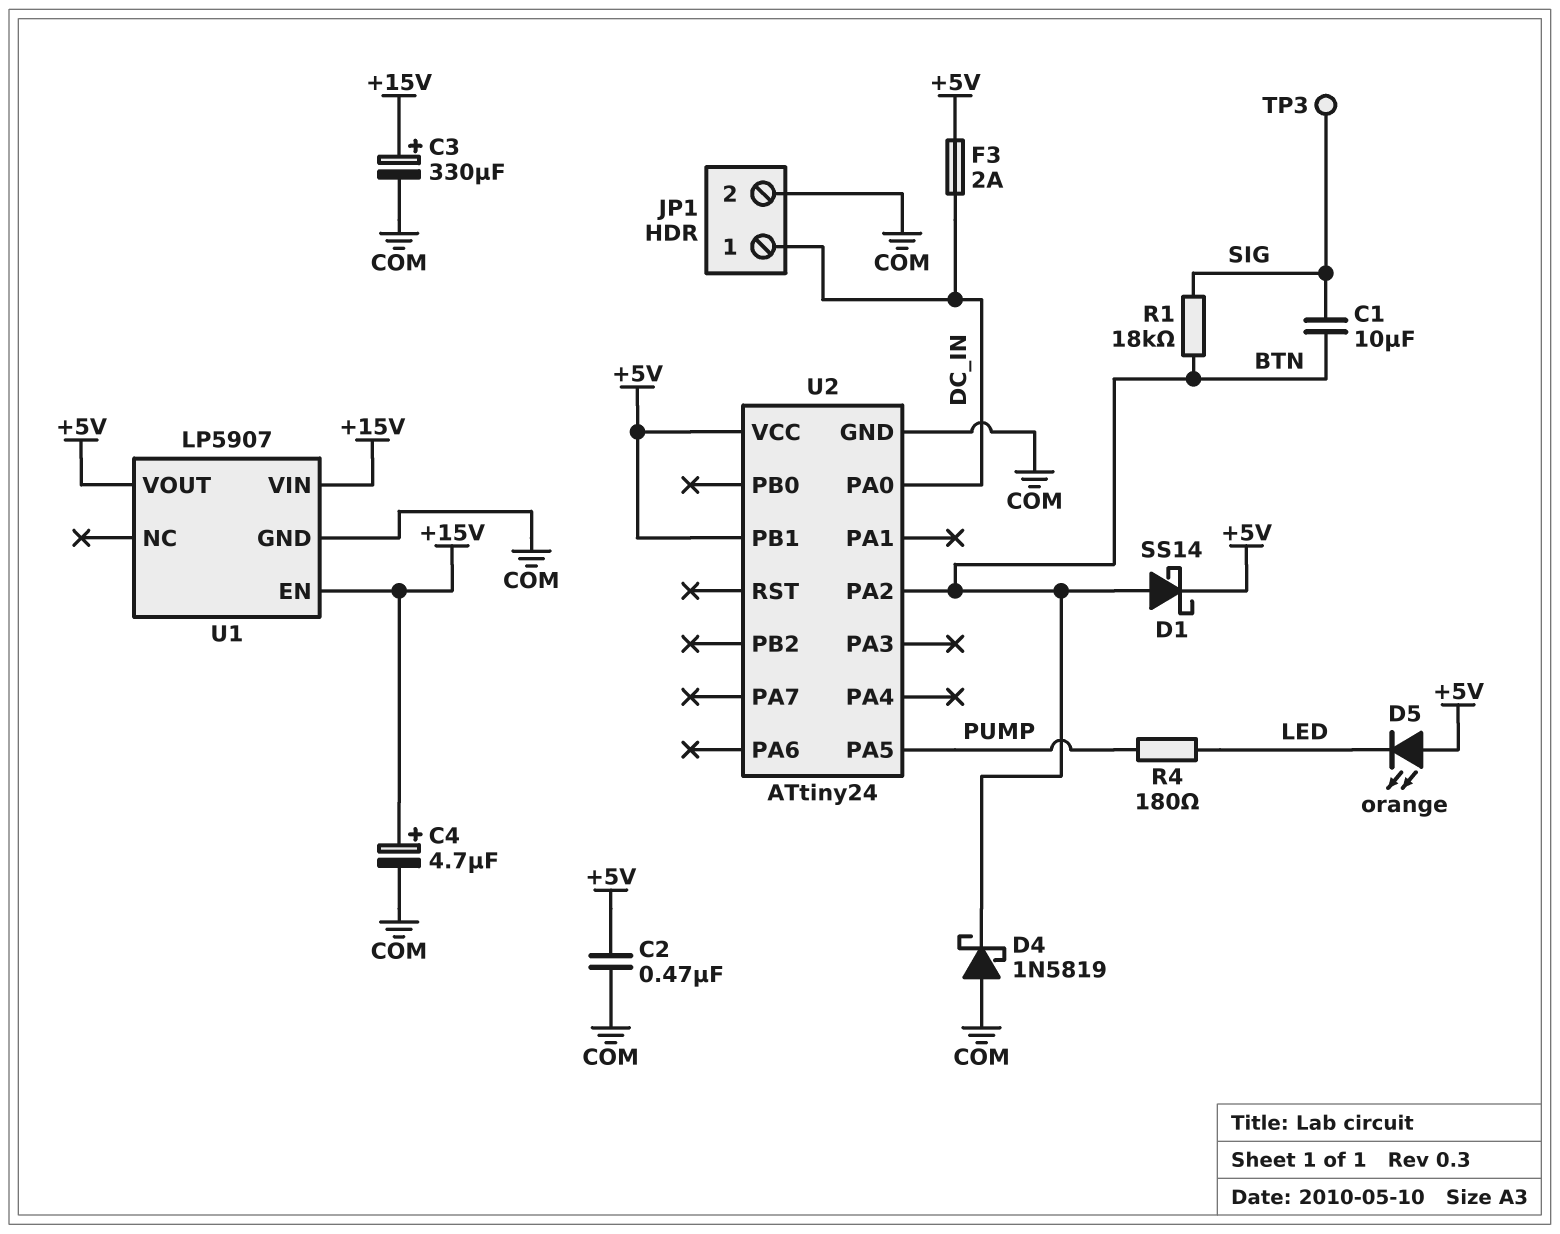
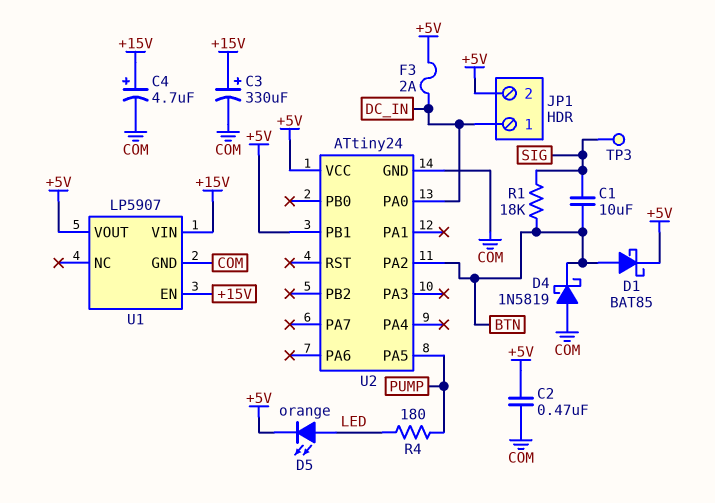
D1: schottky SS14 (A BTN, K +5V) -> schottky BAT85 (A BTN, K +5V)
D5: LED orange (A +5V, K LED) -> LED orange (A LED, K +5V)
JP1 pin 2: COM -> +5V

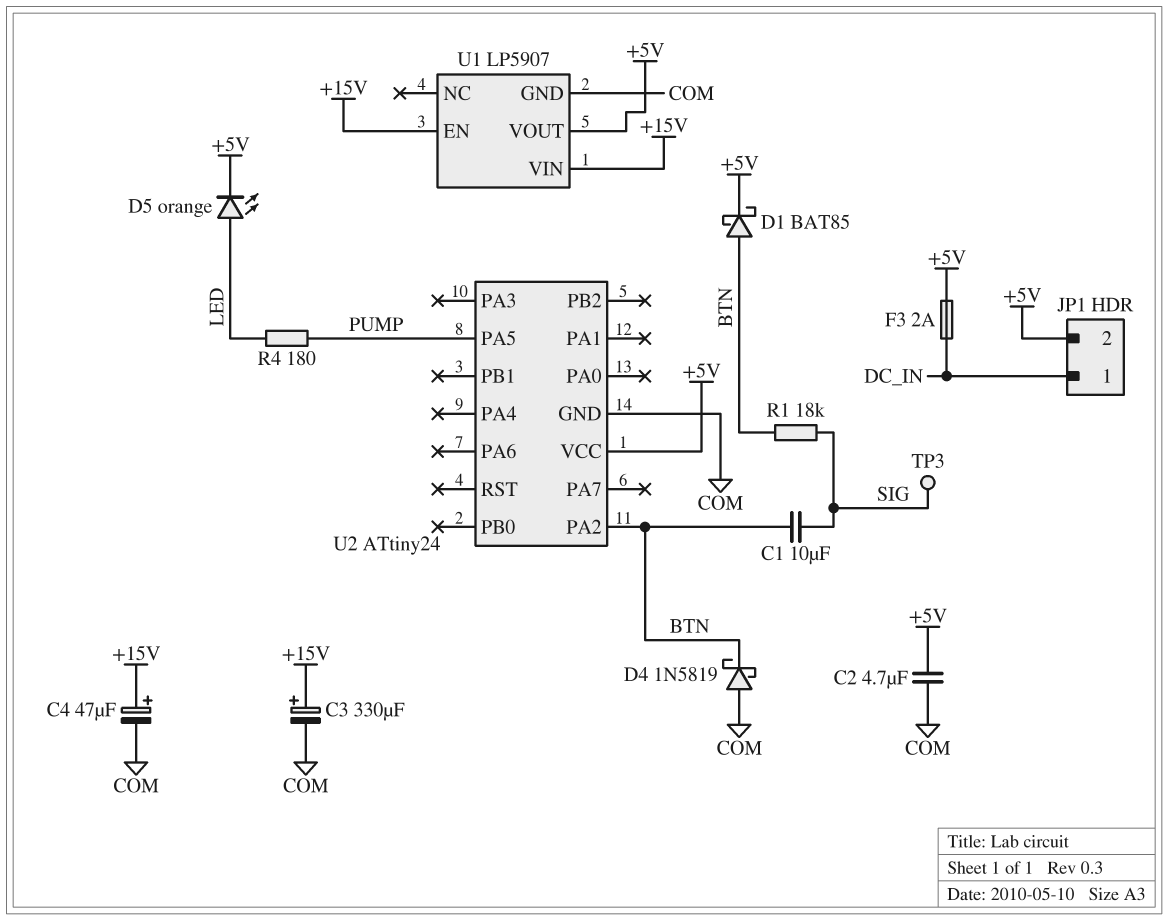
C2: 470nF (+5V, COM) -> 4.7uF (+5V, COM)
C4: 4.7uF (plus +15V, minus COM) -> 47uF (plus +15V, minus COM)
U2 pin PA0: DC_IN -> none
U2 pin PB1: +5V -> none

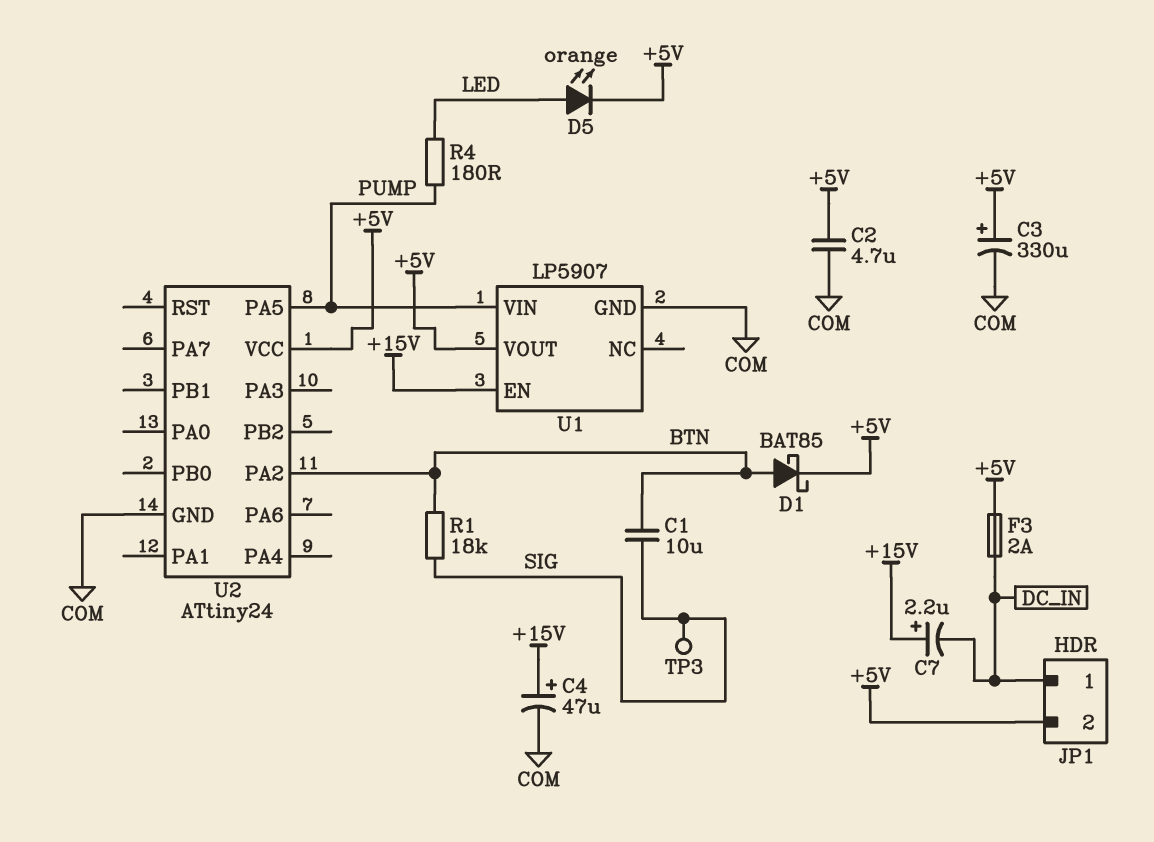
C3: 330uF (plus +15V, minus COM) -> 330uF (plus +5V, minus COM)
C7: none -> 2.2uF (plus +15V, minus DC_IN)
D4: schottky 1N5819 (A COM, K BTN) -> none
U1 pin VIN: +15V -> PUMP

